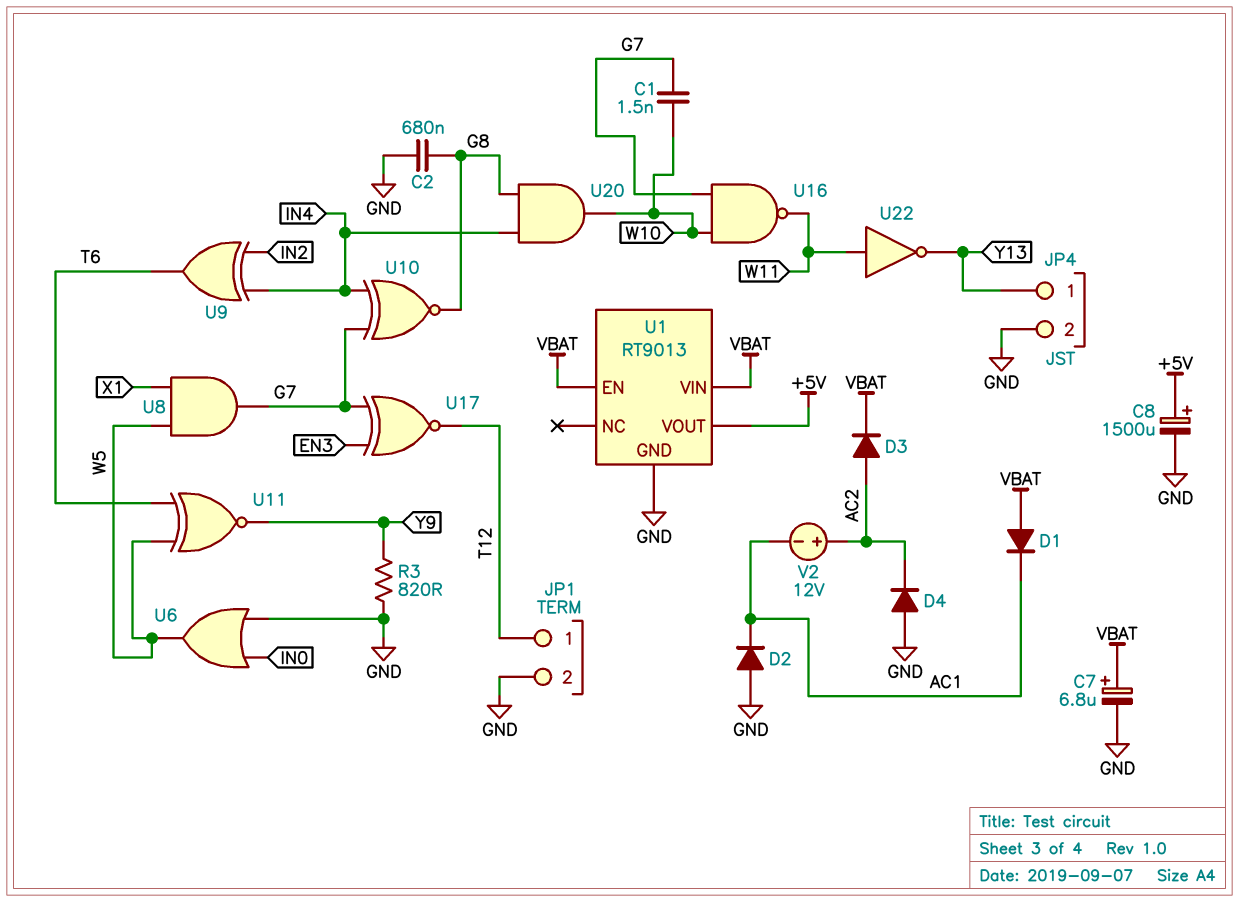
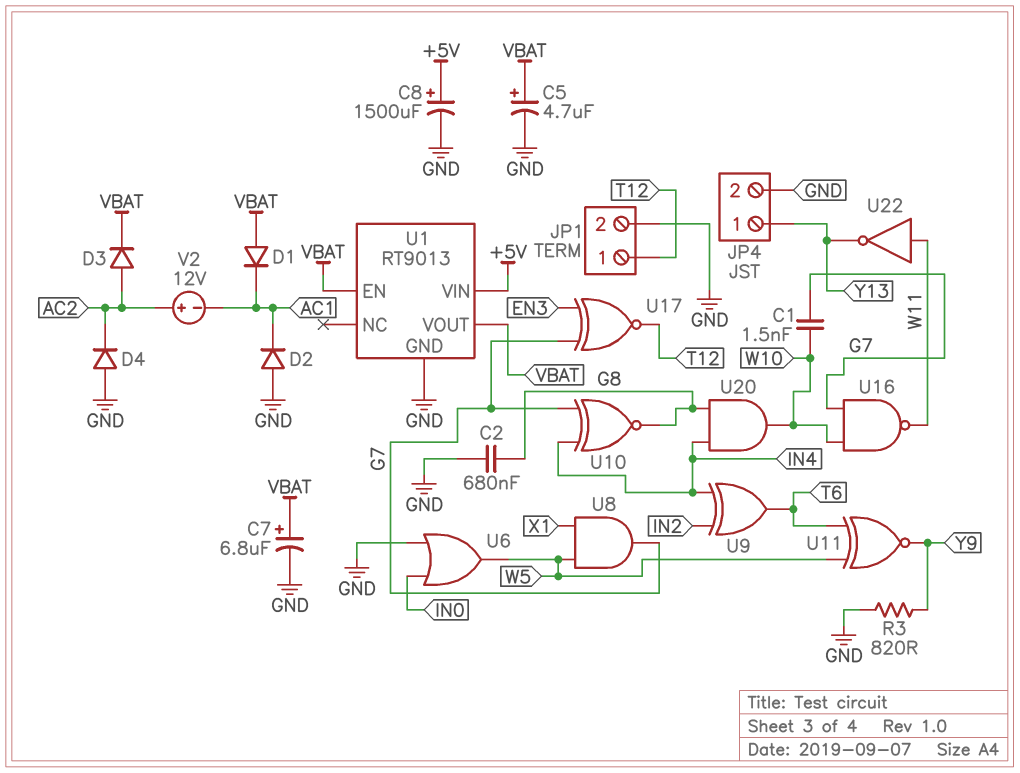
C5: none -> 4.7uF (plus VBAT, minus GND)
U1 pin VIN: VBAT -> +5V
U1 pin VOUT: +5V -> VBAT

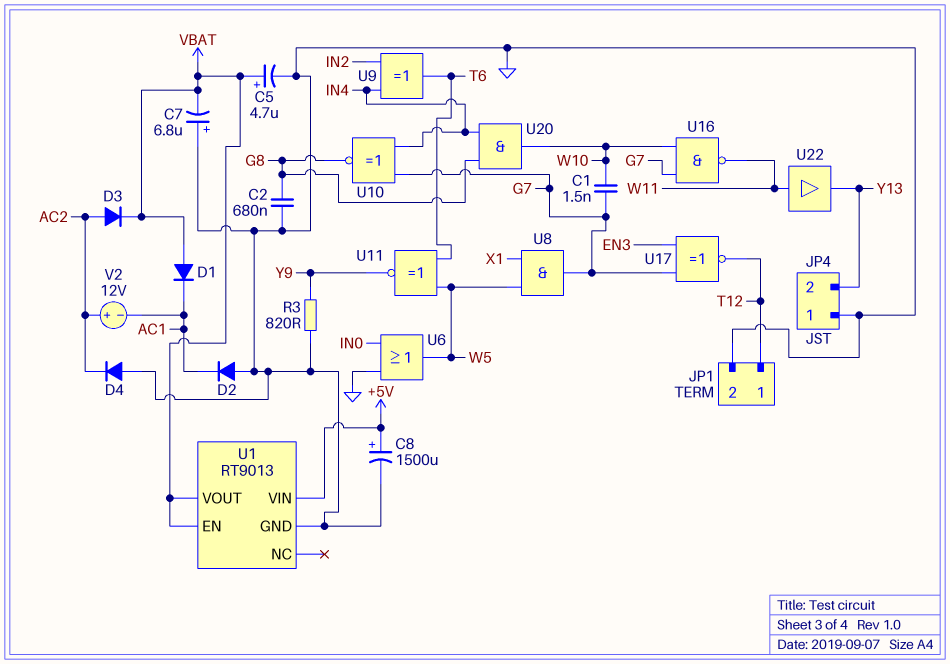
C7: 6.8uF (plus VBAT, minus GND) -> 6.8uF (plus GND, minus VBAT)
JP4 pin 1: Y13 -> GND
JP4 pin 2: GND -> Y13
U22: NOT (in W11, out Y13) -> buffer (in W11, out Y13)

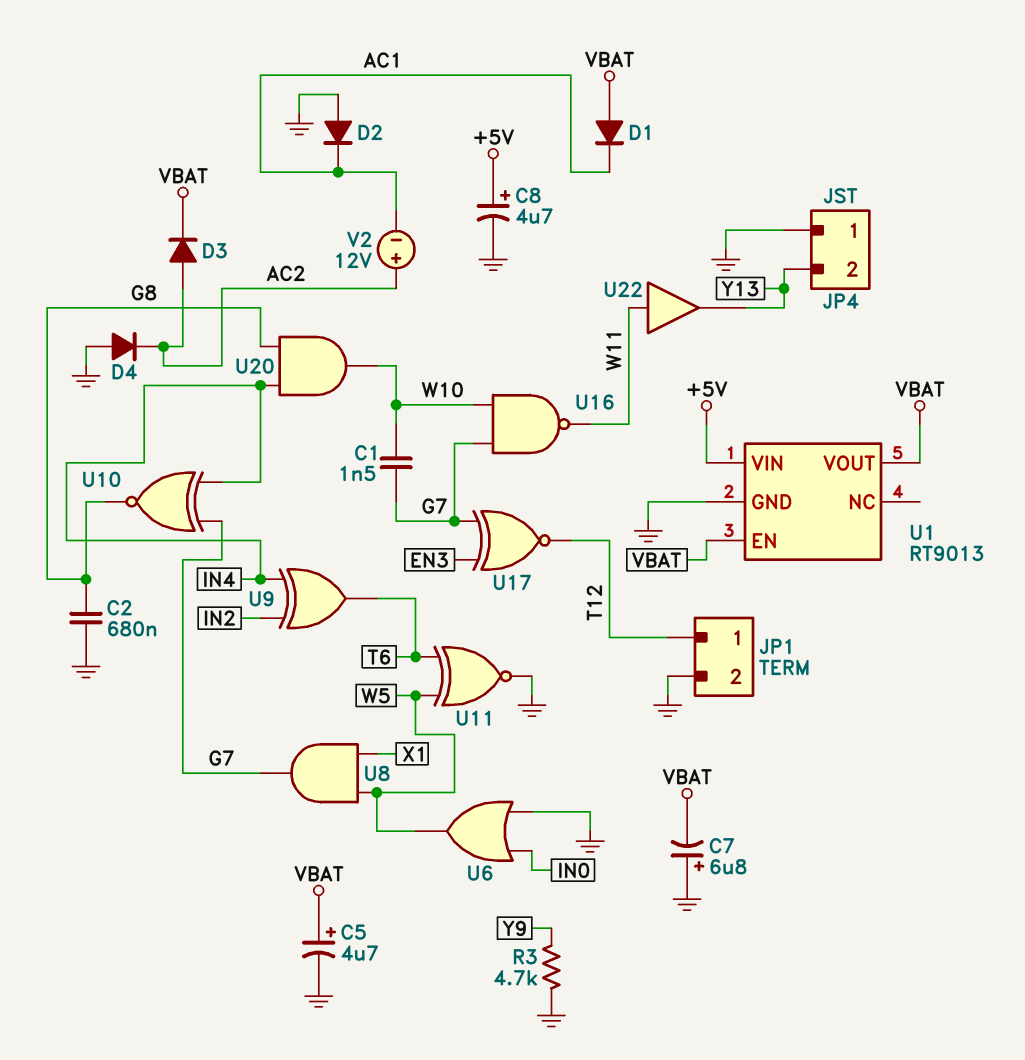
C8: 1500uF (plus +5V, minus GND) -> 4.7uF (plus +5V, minus GND)
R3: 820 (GND, Y9) -> 4.7k (GND, Y9)
U11: XNOR (in T6, in W5, out Y9) -> XNOR (in T6, in W5, out GND)

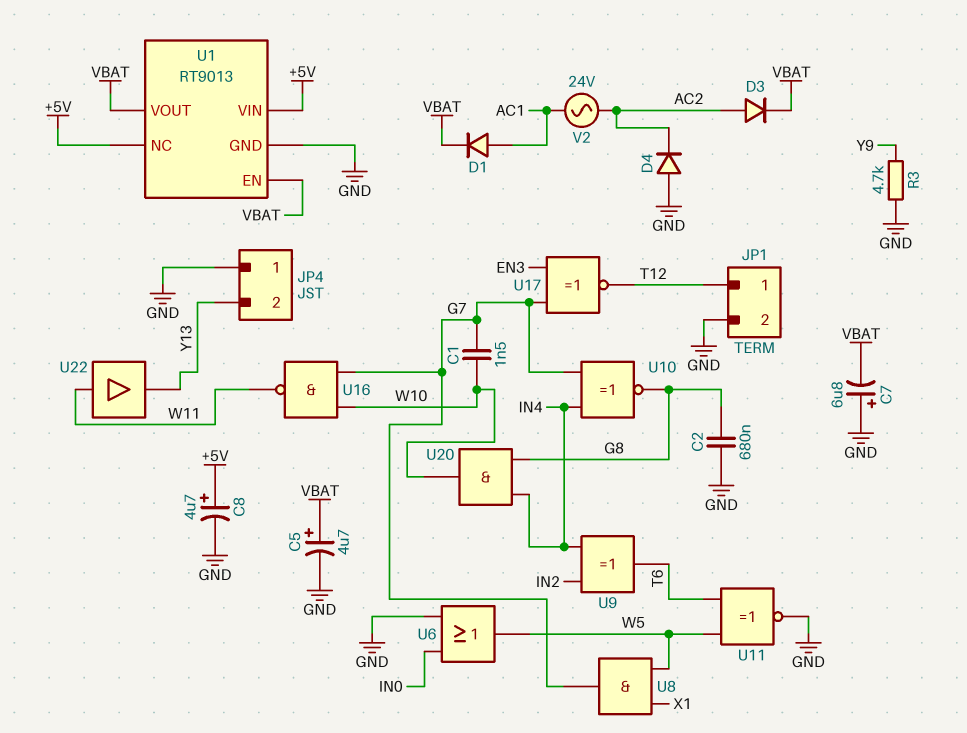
D1: diode (A VBAT, K AC1) -> diode (A AC1, K VBAT)
D2: diode (A GND, K AC1) -> none
U1 pin NC: none -> +5V
V2: 12V (plus AC2, minus AC1) -> AC 24V (AC1, AC2)

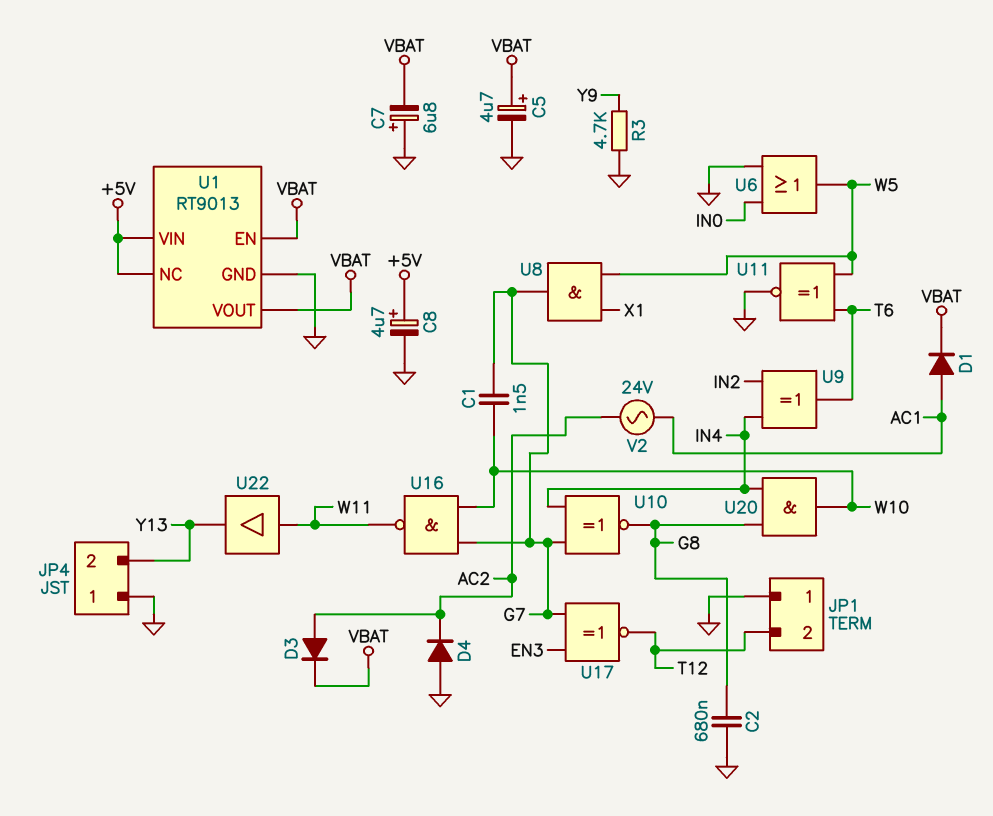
JP1 pin 1: T12 -> GND
JP1 pin 2: GND -> T12

